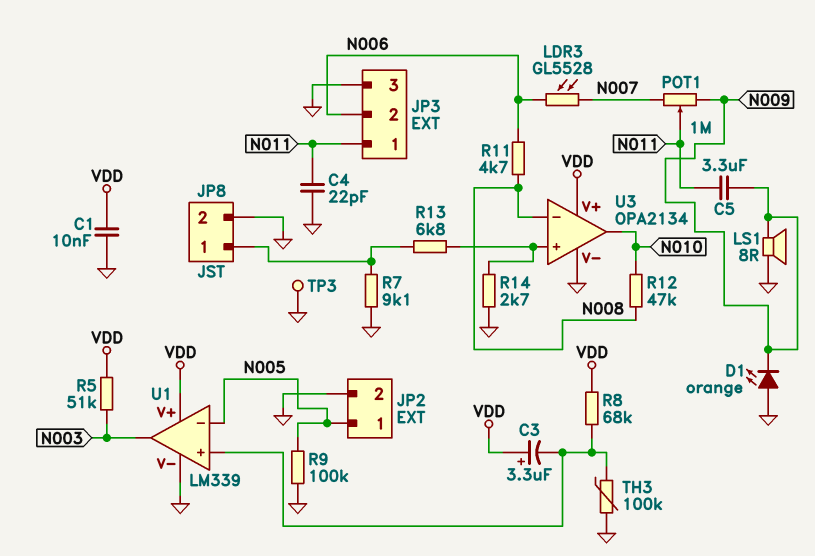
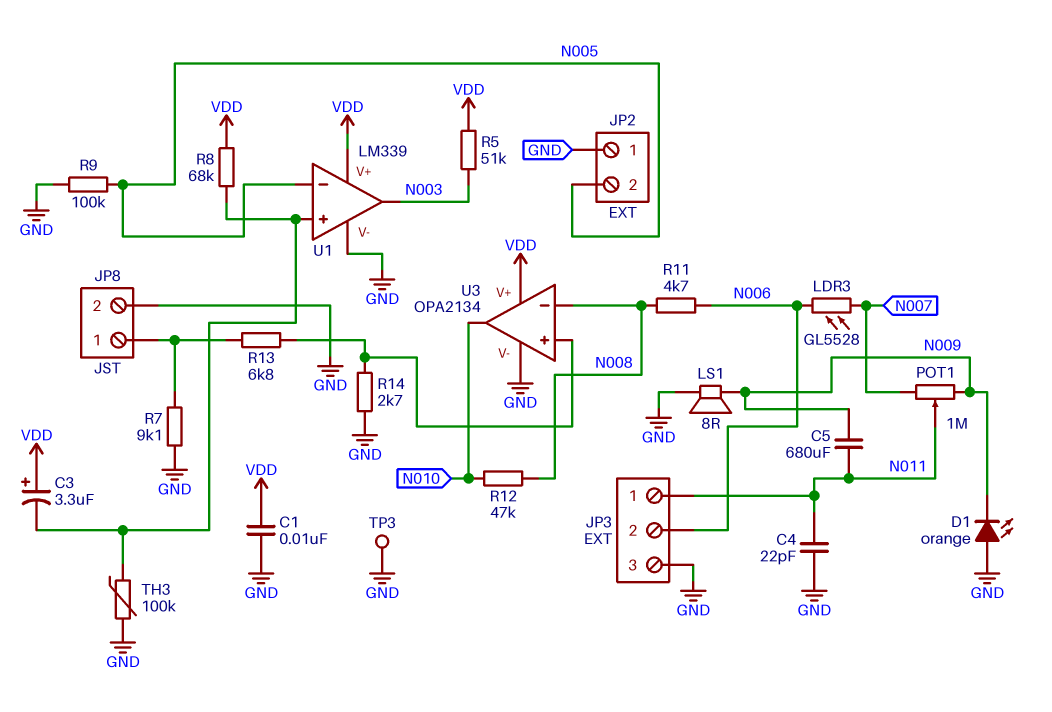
C5: 3.3uF (N009, N011) -> 680uF (N009, N011)
JP2 pin 1: N005 -> GND
JP2 pin 2: GND -> N005

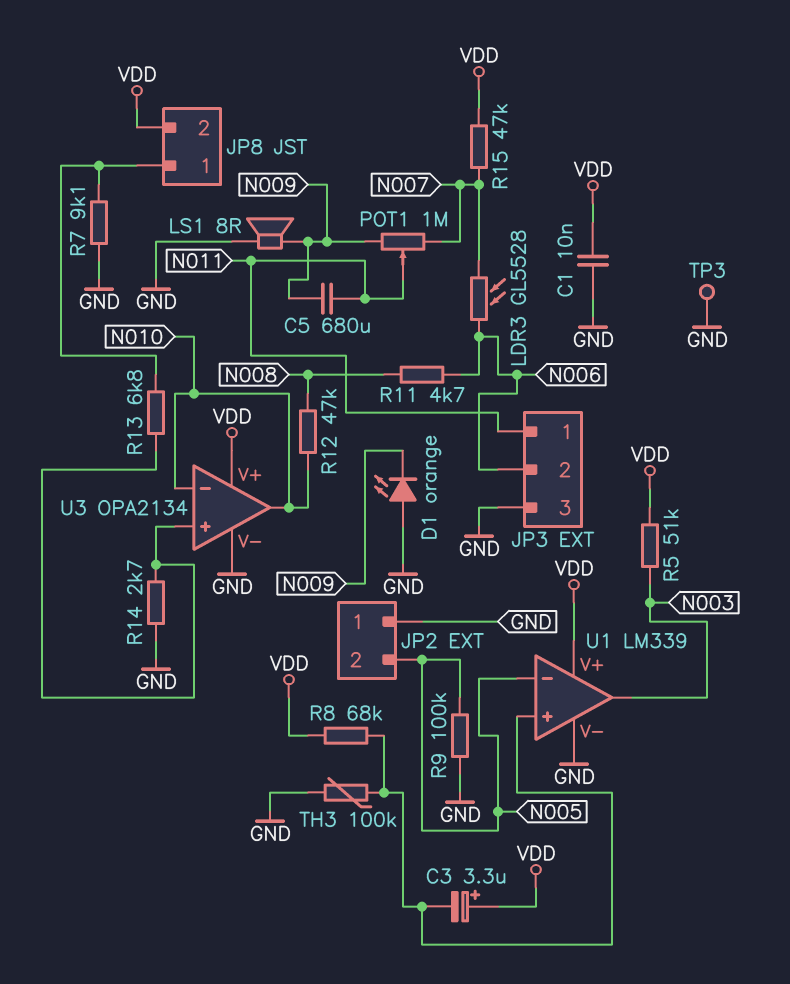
C4: 22pF (GND, N011) -> none
JP8 pin 2: GND -> VDD
R15: none -> 47k (N007, VDD)
U3 pin in-: N008 -> N010

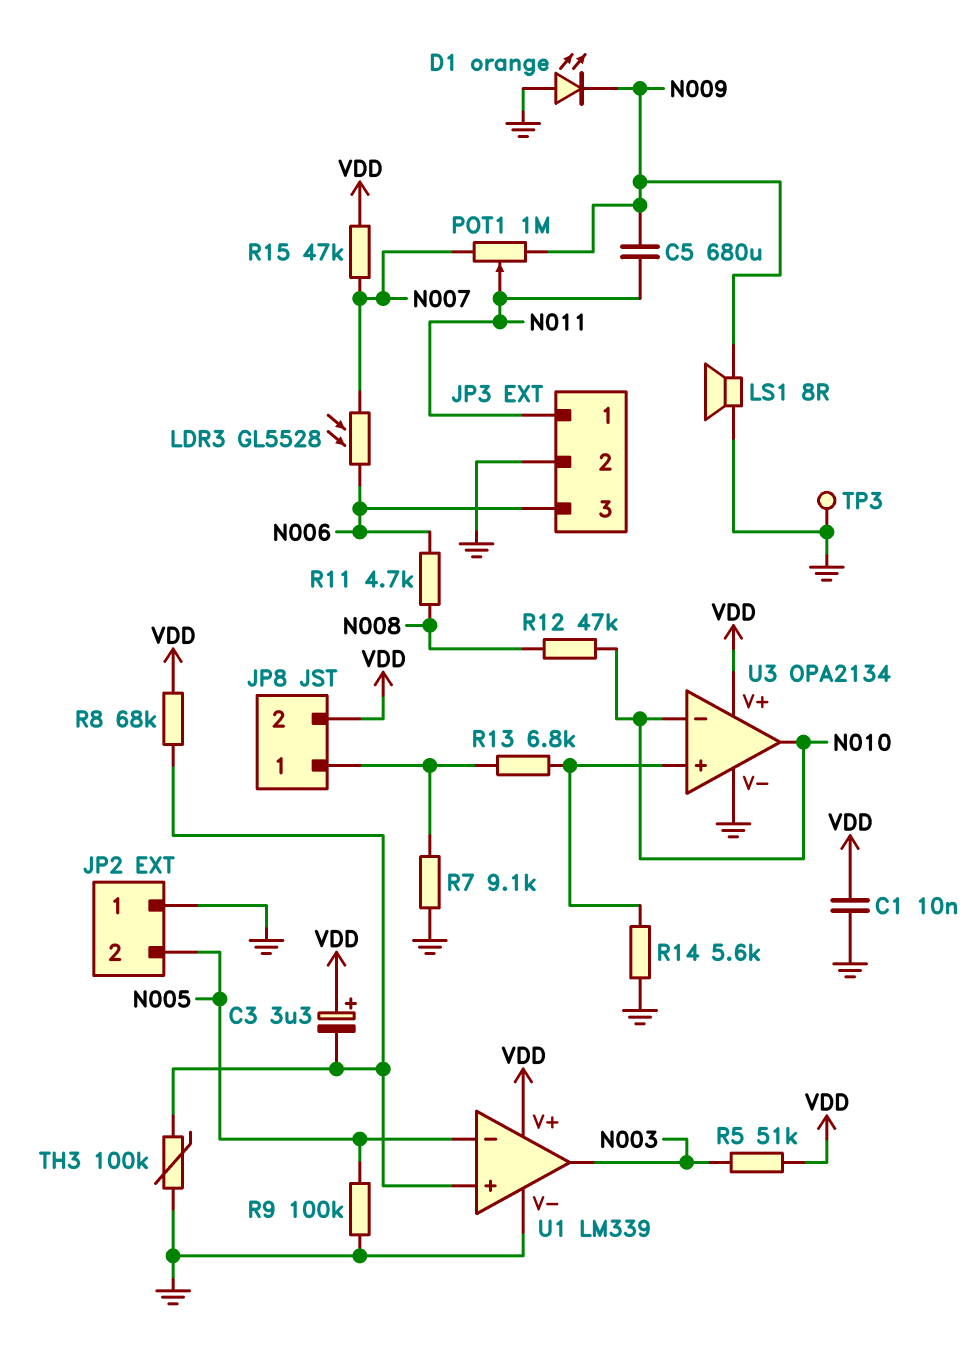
JP3 pin 2: N006 -> GND
JP3 pin 3: GND -> N006
R14: 2.7k (GND, U3/in+) -> 5.6k (GND, U3/in+)

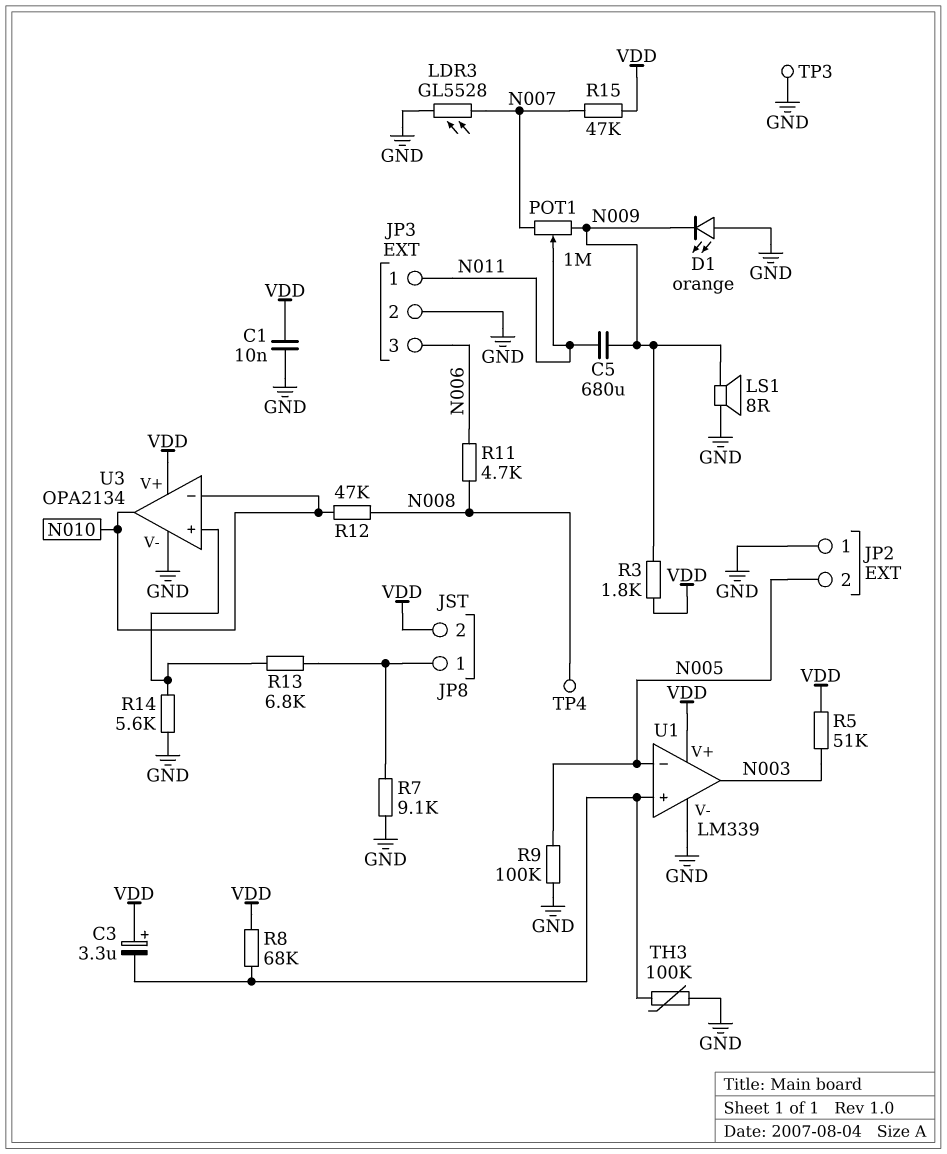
LDR3: GL5528 (N006, N007) -> GL5528 (GND, N007)
R3: none -> 1.8k (N009, VDD)
TP4: none -> test point (N008)

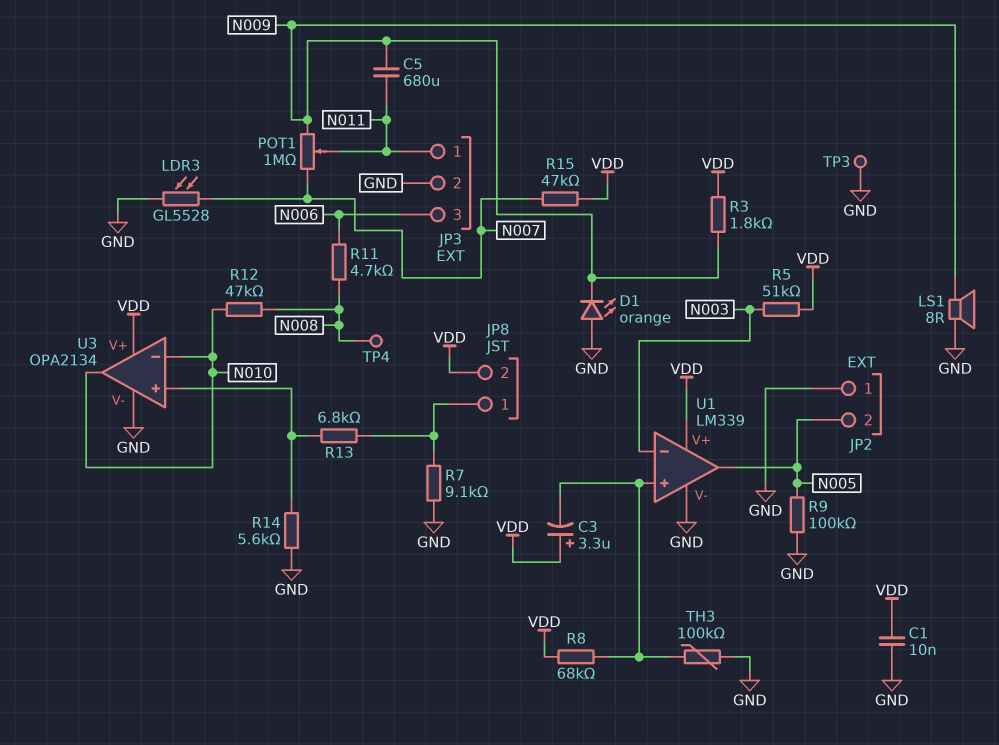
U1 pin in-: N005 -> N003
U1 pin out: N003 -> N005

